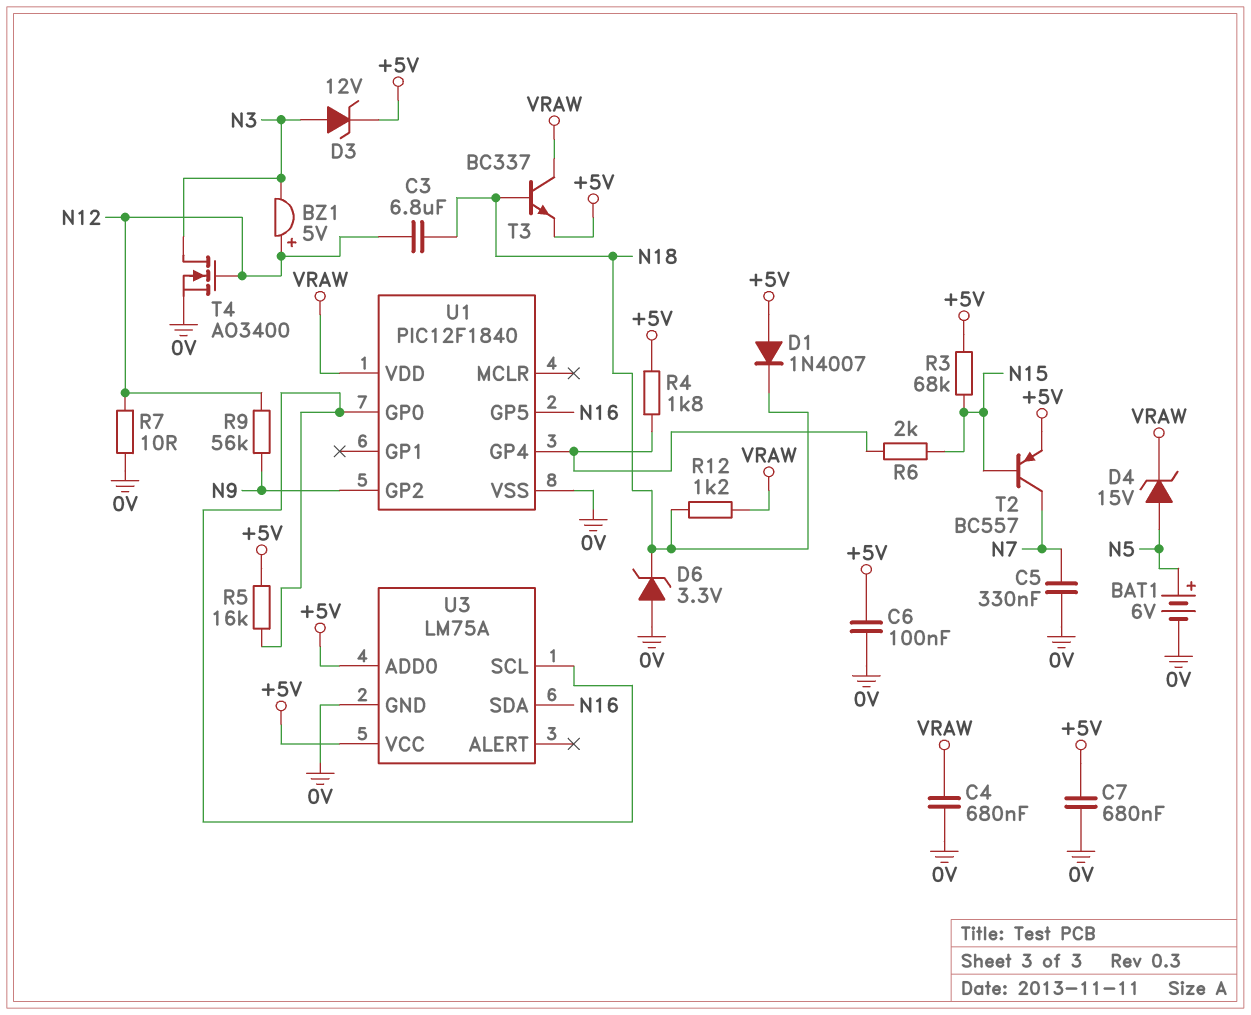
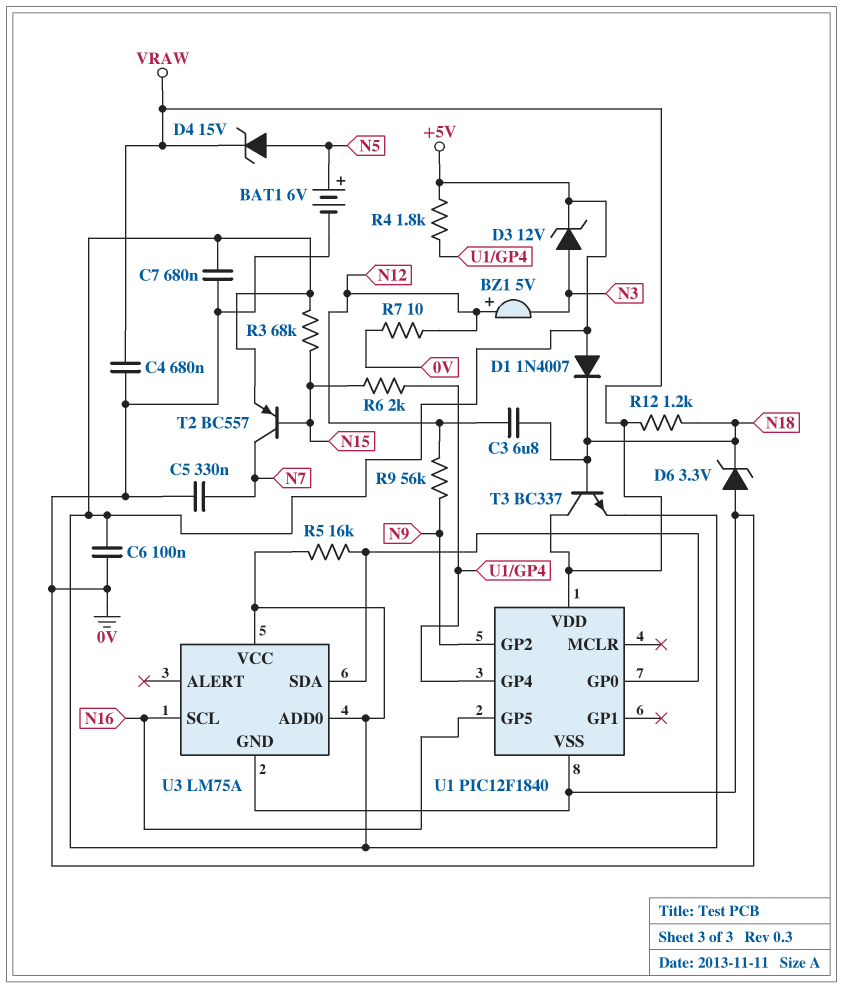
T4: NMOS AO3400 (G N12, D N3, S 0V) -> none
U3 pin SCL: U1/GP0 -> N16
U3 pin SDA: N16 -> U1/GP0

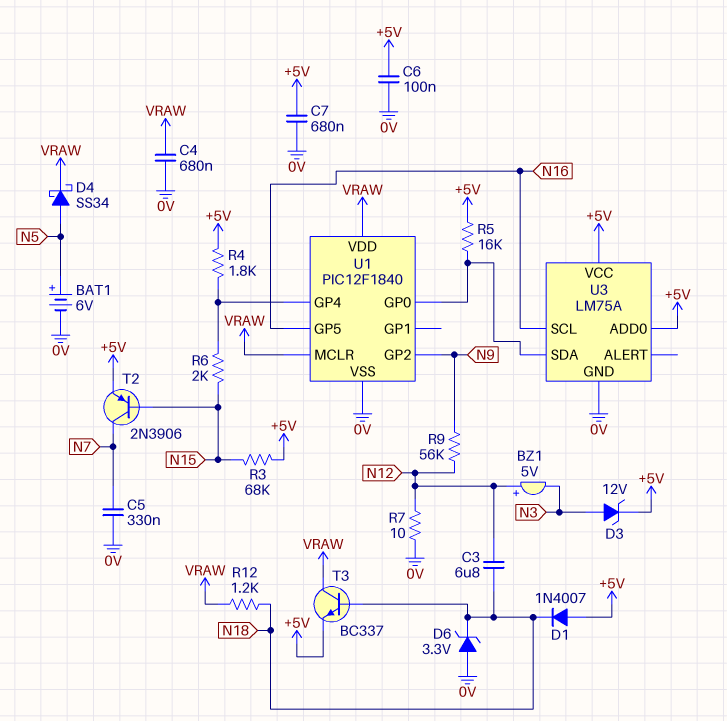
D4: zener 15V (A N5, K VRAW) -> schottky SS34 (A N5, K VRAW)
T2: PNP BC557 (B N15, C N7, E +5V) -> PNP 2N3906 (B N15, C N7, E +5V)
U1 pin MCLR: none -> VRAW

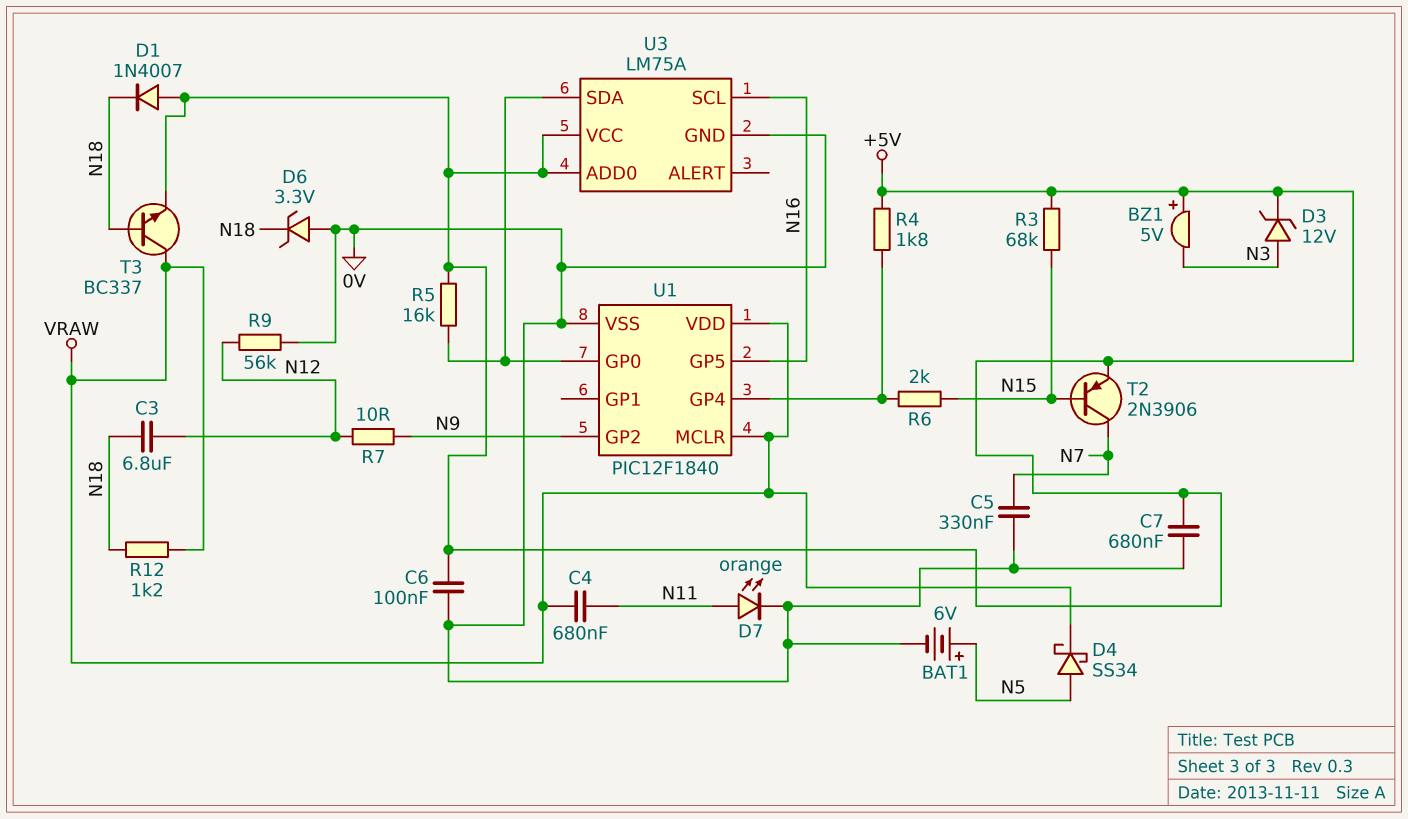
BZ1: buzzer 5V (plus N12, minus N3) -> buzzer 5V (plus +5V, minus N3)
C4: 680nF (0V, VRAW) -> 680nF (N11, VRAW)
D7: none -> LED orange (A N11, K 0V)
R7: 10 (0V, N12) -> 10 (N9, N12)
R9: 56k (N9, N12) -> 56k (0V, N12)

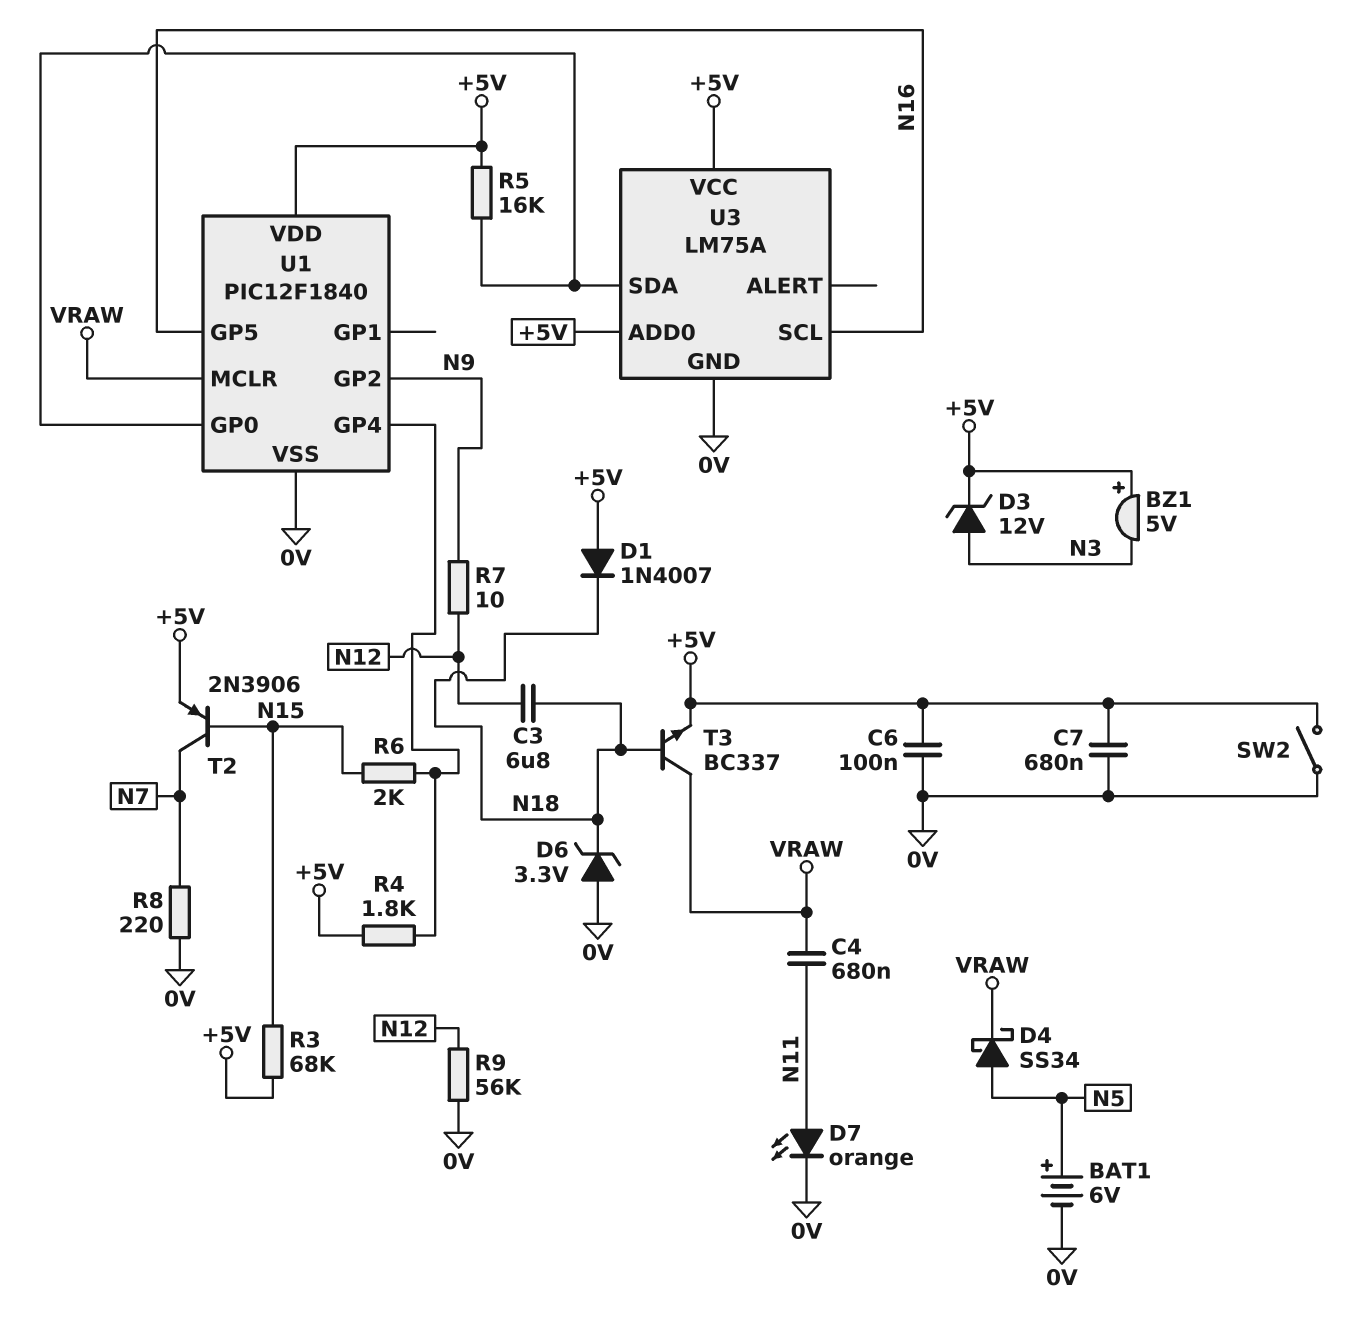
C5: 330nF (0V, N7) -> none
R8: none -> 220 (0V, N7)
R12: 1.2k (N18, VRAW) -> none
SW2: none -> switch (+5V, 0V)
U1 pin VDD: VRAW -> +5V

